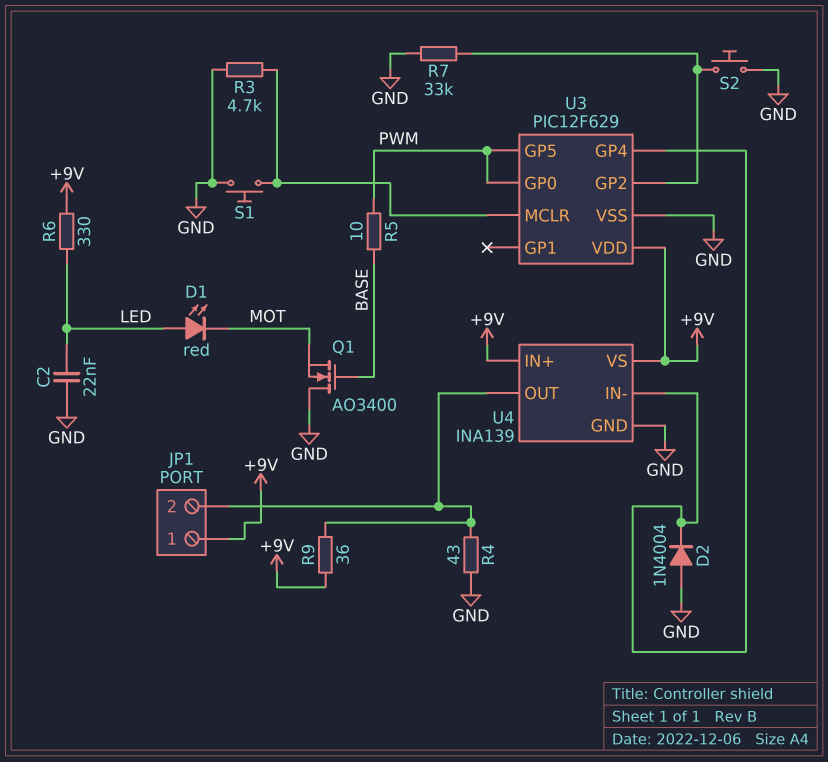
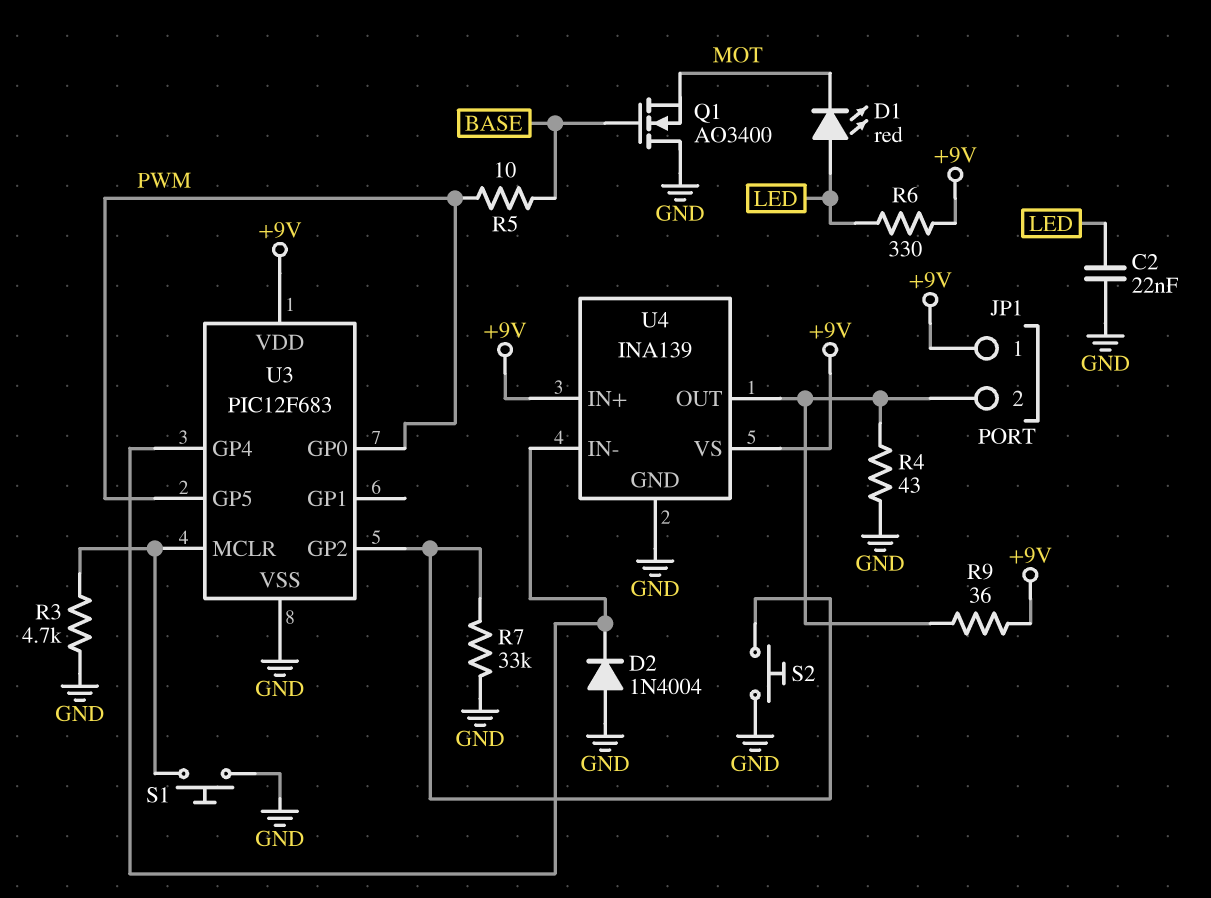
U3: PIC12F629 -> PIC12F683

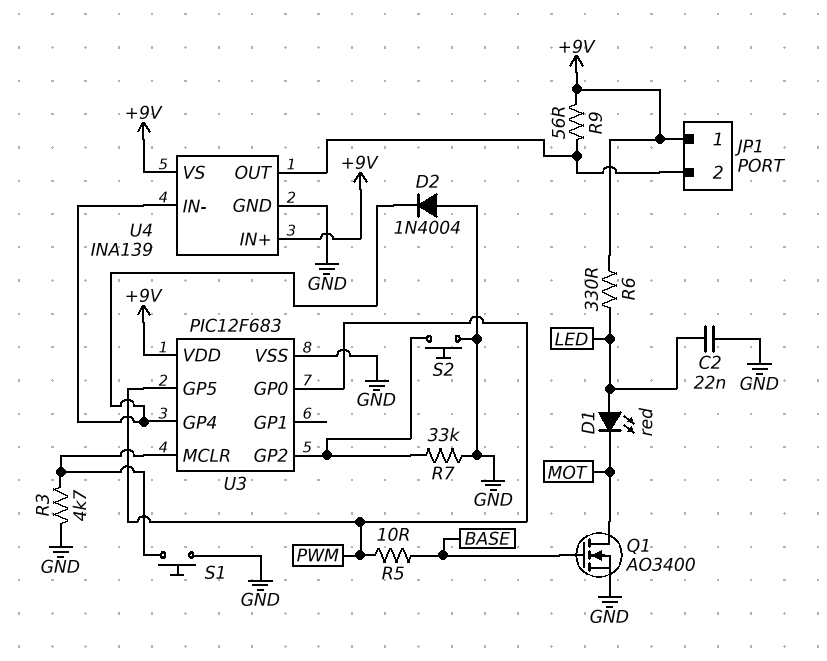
Q1: NMOS AO3400 (G BASE, D GND, S MOT) -> NMOS AO3400 (G BASE, D MOT, S GND)
R4: 43 (GND, JP1/2) -> none
R9: 36 (+9V, JP1/2) -> 56 (+9V, JP1/2)

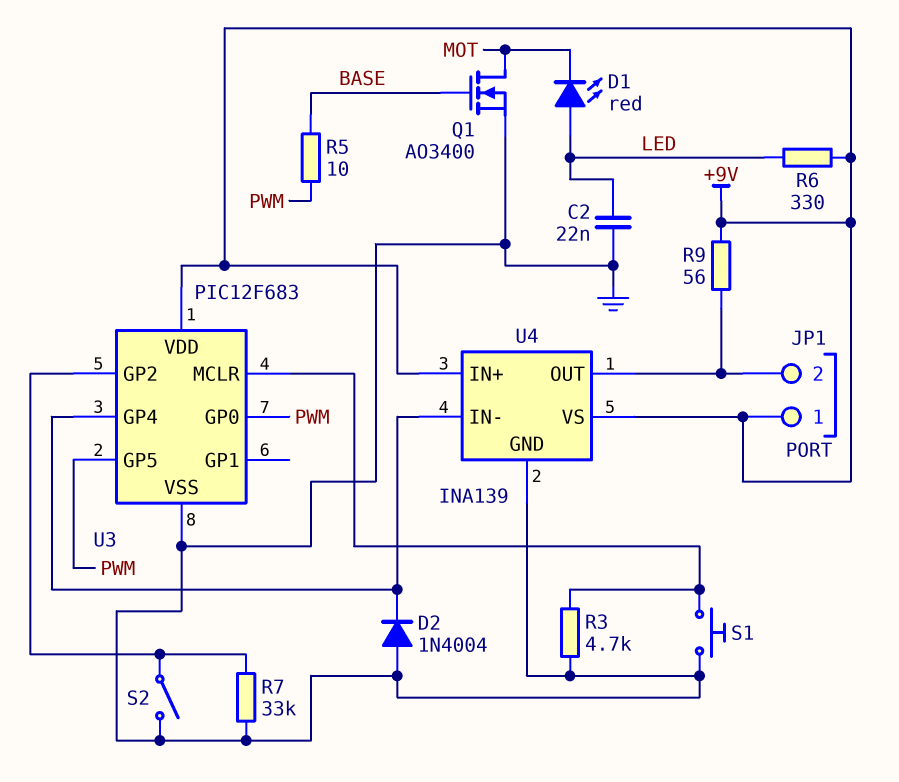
S2: button (GND, U3/GP2) -> switch (GND, U3/GP2)

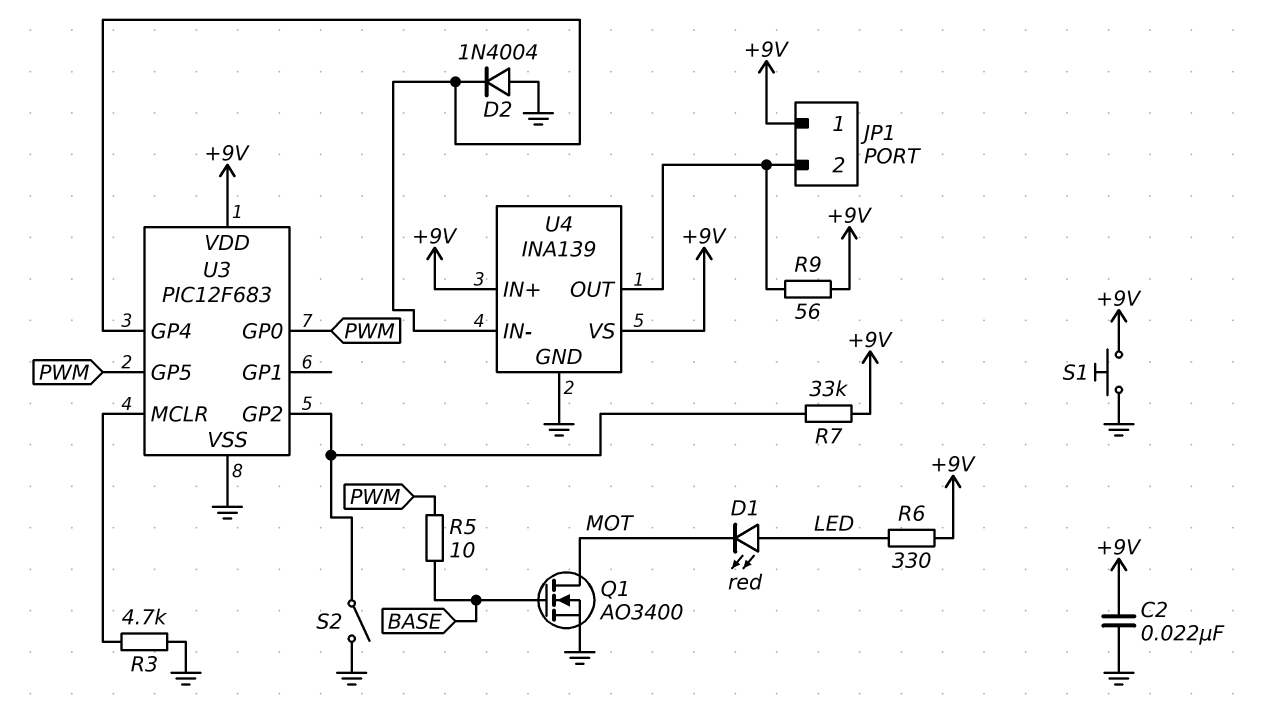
C2: 22nF (GND, LED) -> 22nF (+9V, GND)
R7: 33k (GND, U3/GP2) -> 33k (+9V, U3/GP2)
S1: button (GND, U3/MCLR) -> button (+9V, GND)

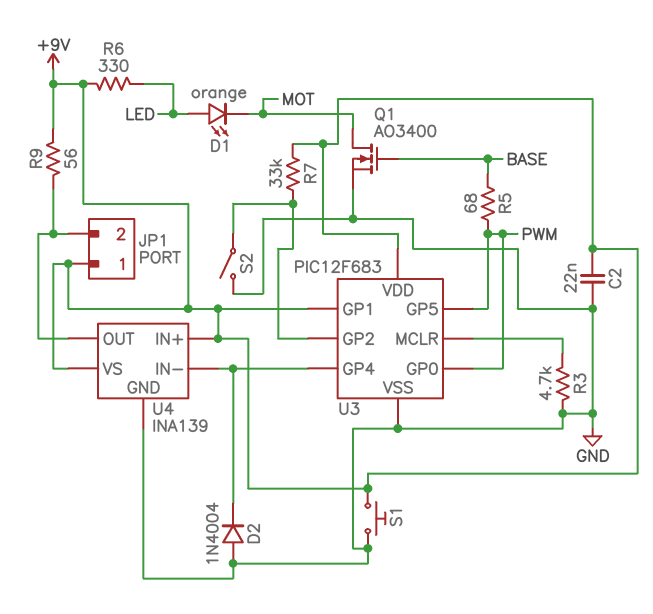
D1: LED red (A LED, K MOT) -> LED orange (A LED, K MOT)
R5: 10 (BASE, PWM) -> 68 (BASE, PWM)
U3 pin GP1: none -> +9V

